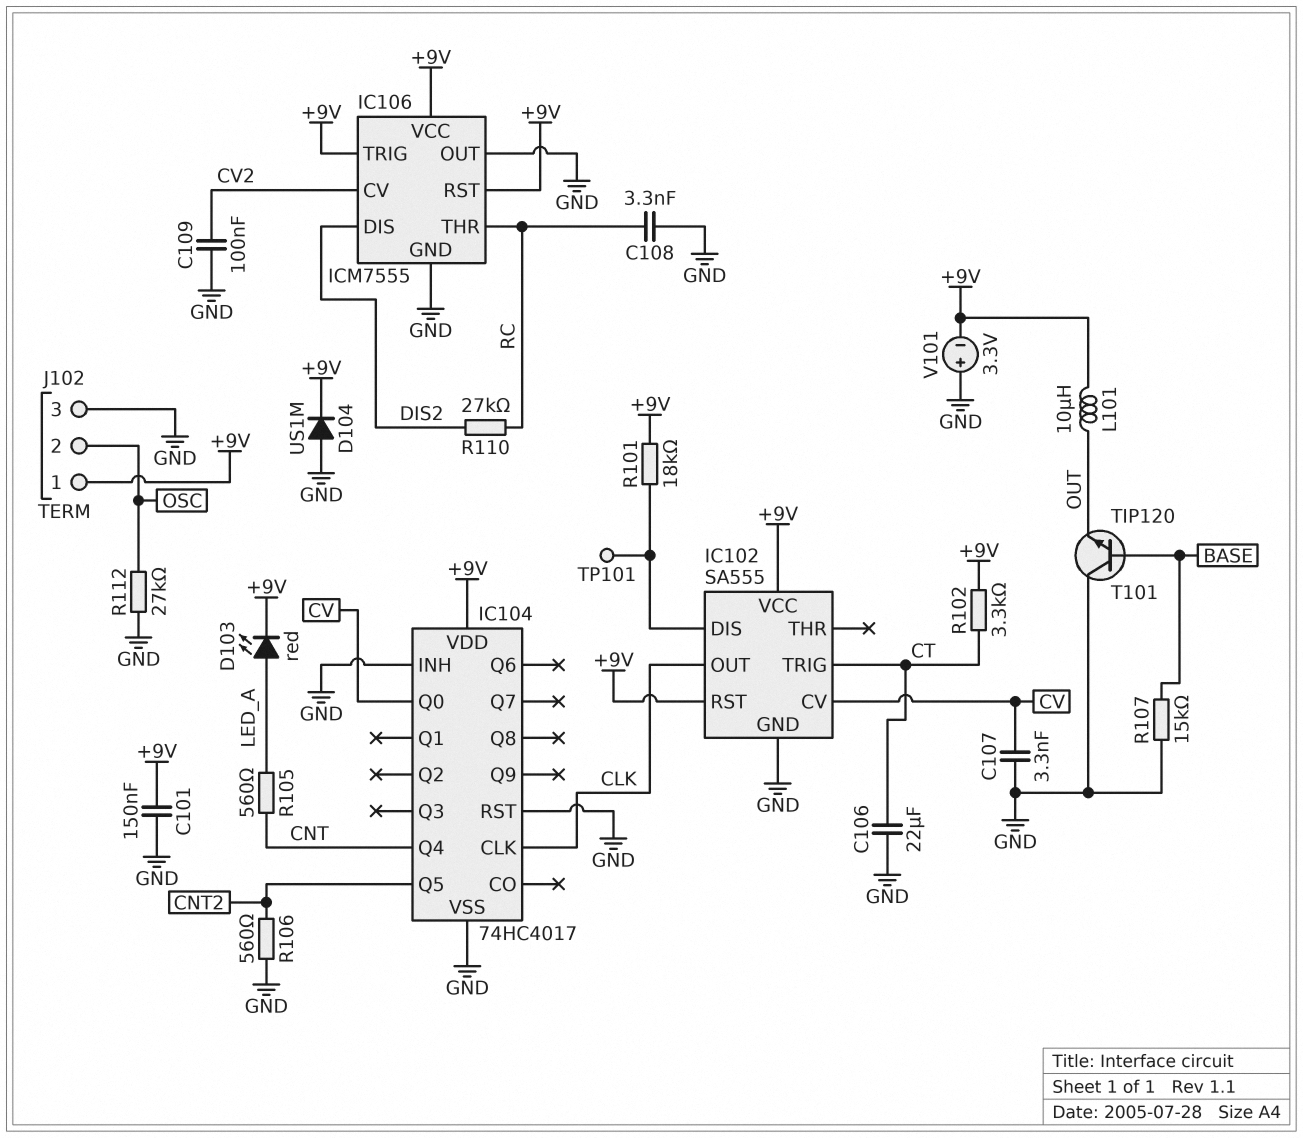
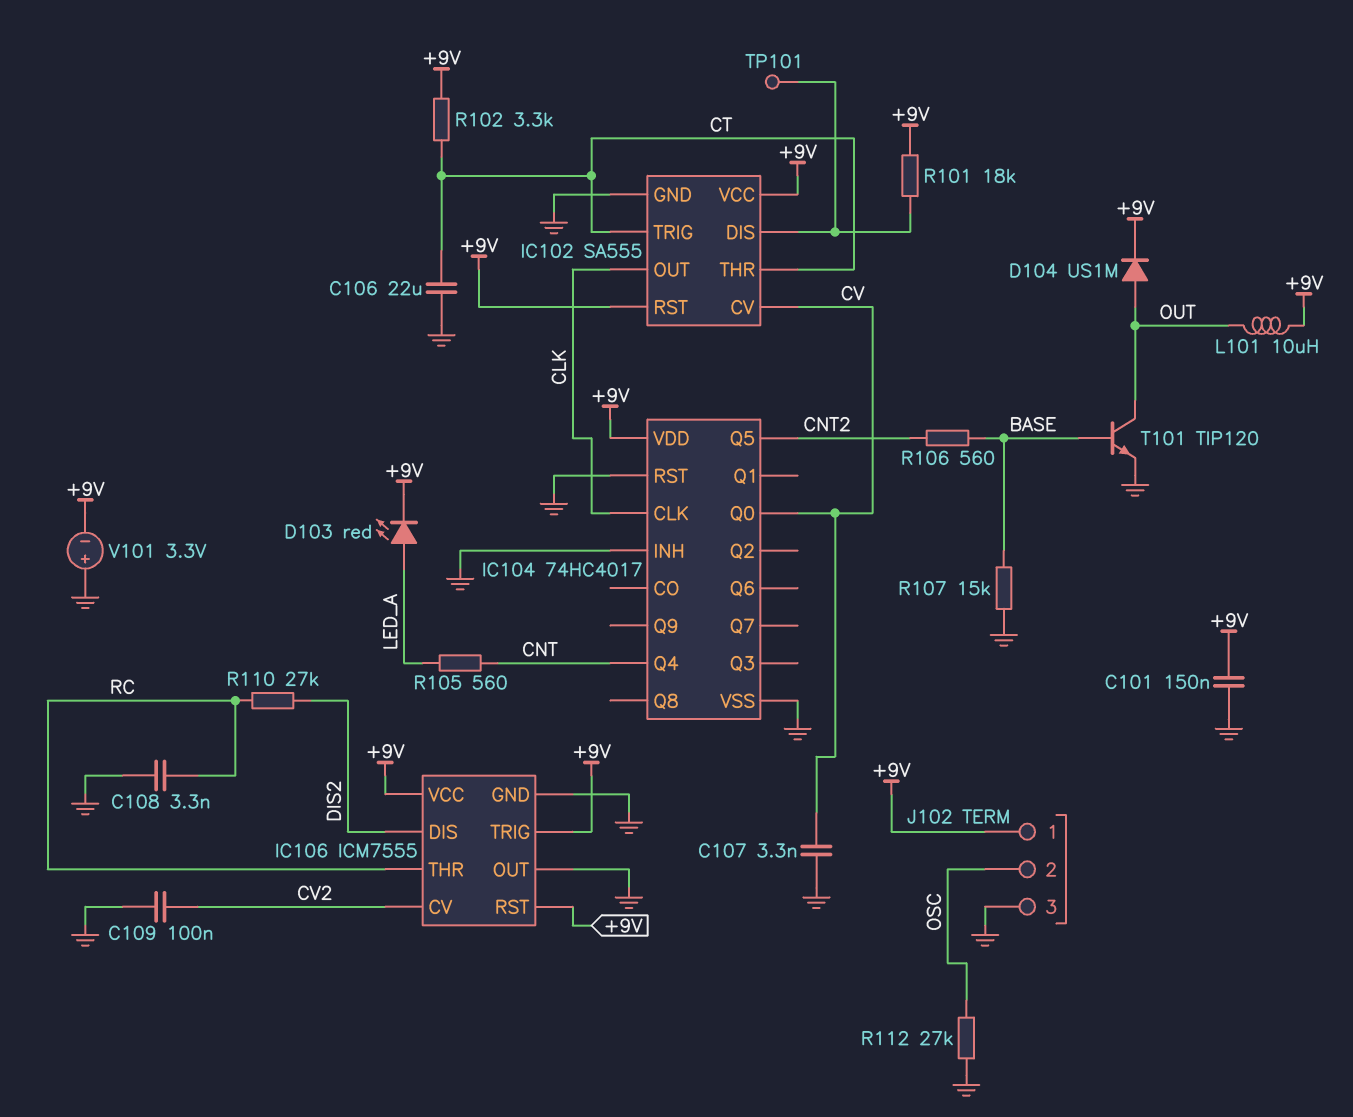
D104: diode US1M (A GND, K +9V) -> diode US1M (A OUT, K +9V)
IC102 pin THR: none -> CT
R106: 560 (CNT2, GND) -> 560 (BASE, CNT2)
T101: NPN TIP120 (B BASE, C GND, E OUT) -> NPN TIP120 (B BASE, C OUT, E GND)

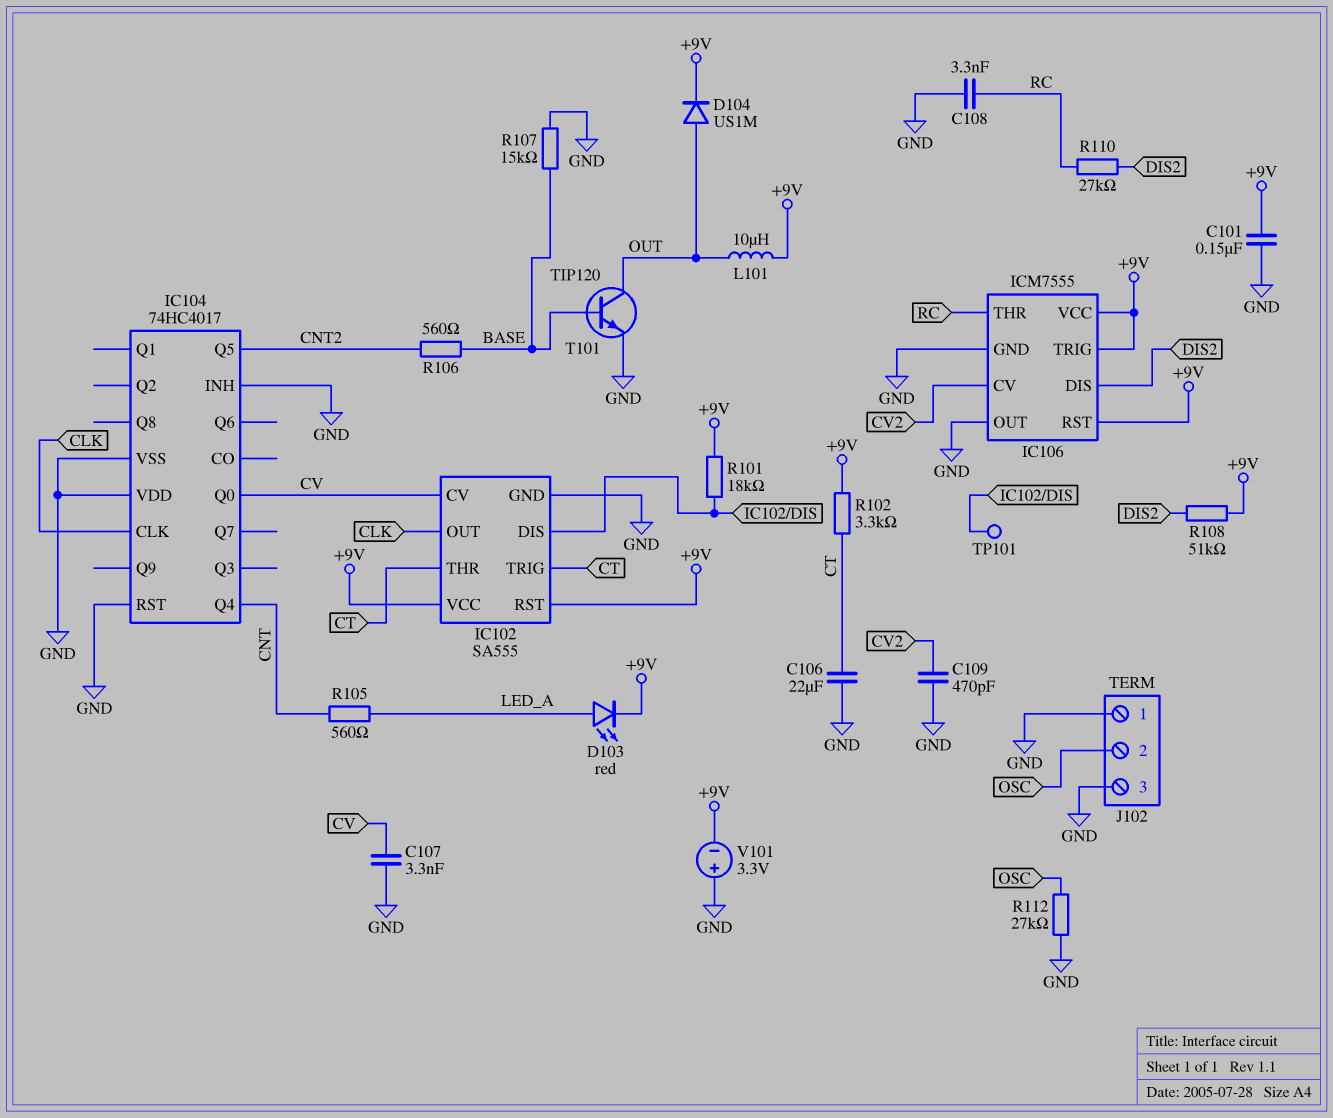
C109: 100nF (CV2, GND) -> 470pF (CV2, GND)
IC104 pin VDD: +9V -> GND
J102 pin 1: +9V -> GND
R108: none -> 51k (+9V, DIS2)

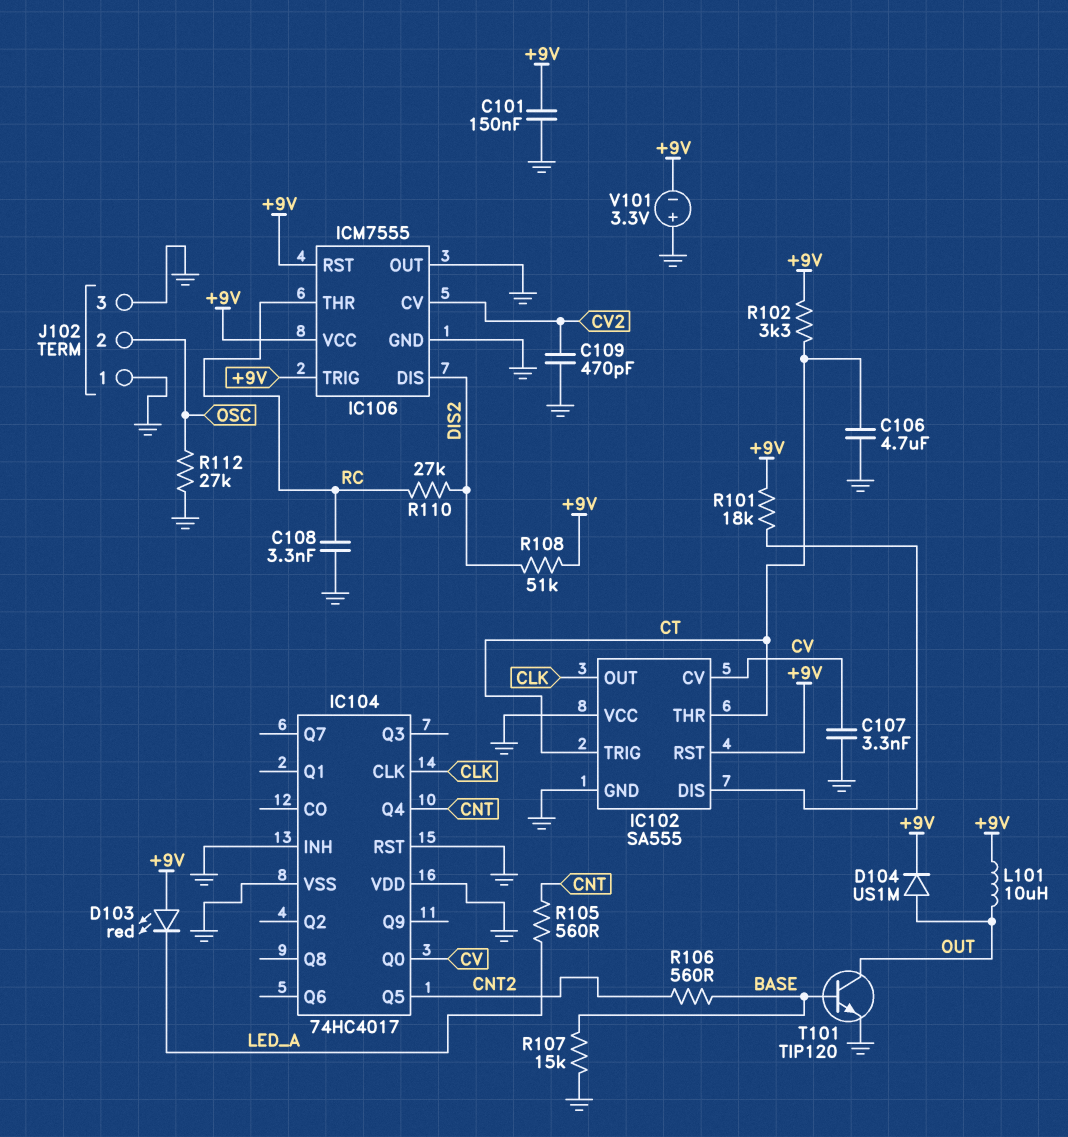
C106: 22uF (CT, GND) -> 4.7uF (CT, GND)
D103: LED red (A LED_A, K +9V) -> LED red (A +9V, K LED_A)
IC102 pin VCC: +9V -> GND
TP101: test point (IC102/DIS) -> none

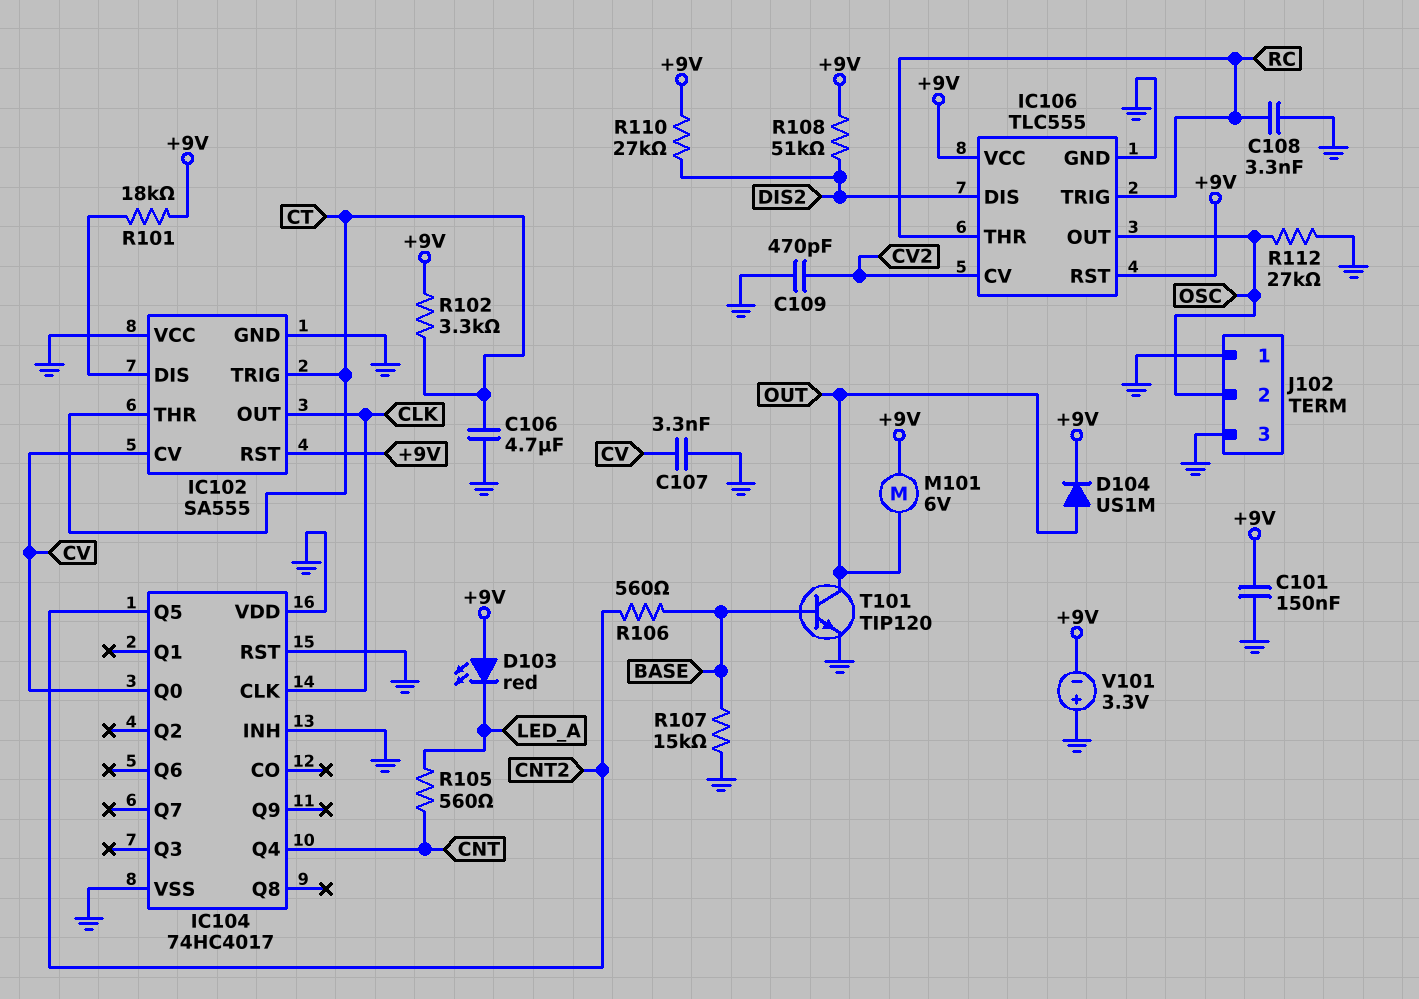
IC106: ICM7555 -> TLC555
IC106 pin OUT: GND -> OSC
IC106 pin TRIG: +9V -> RC
L101: 10uH (+9V, OUT) -> none
M101: none -> motor 6V (+9V, OUT)
R110: 27k (DIS2, RC) -> 27k (+9V, DIS2)

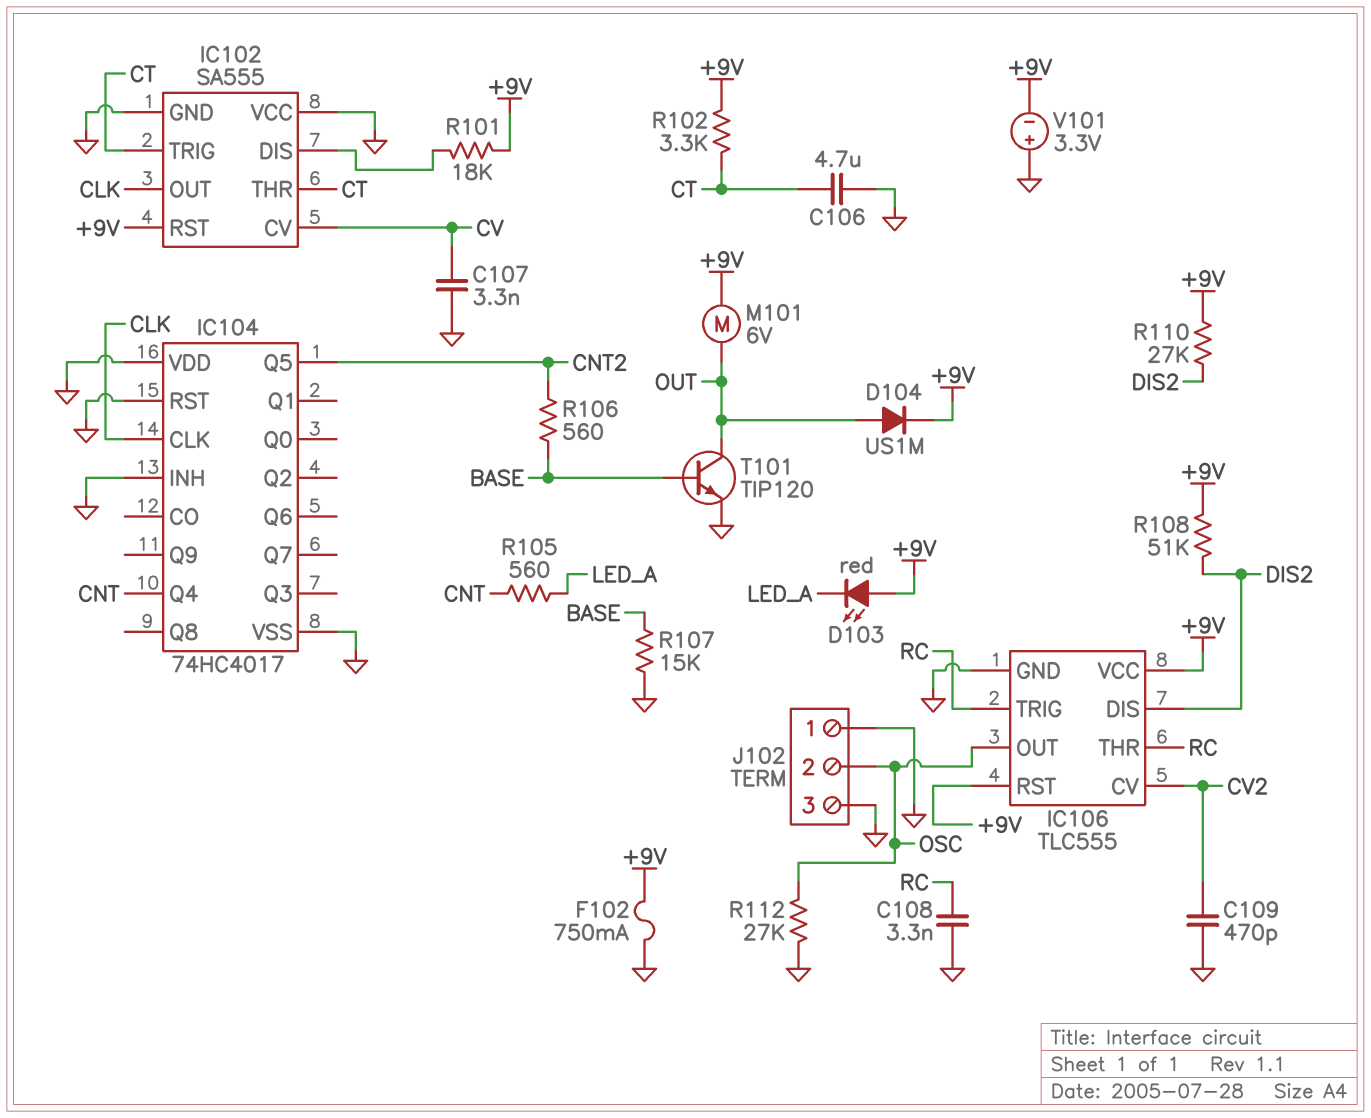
C101: 150nF (+9V, GND) -> none
F102: none -> 750mA (+9V, GND)
IC104 pin Q0: CV -> none

